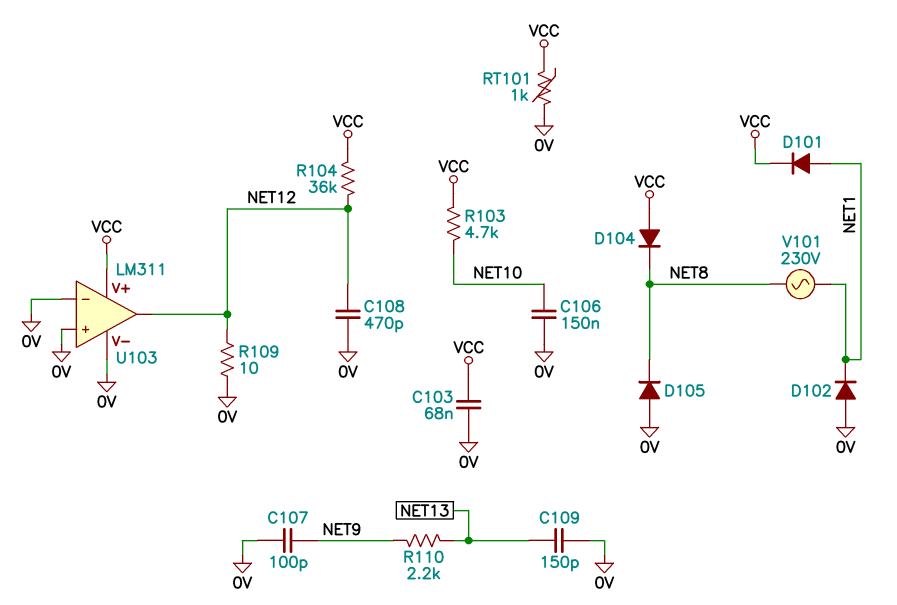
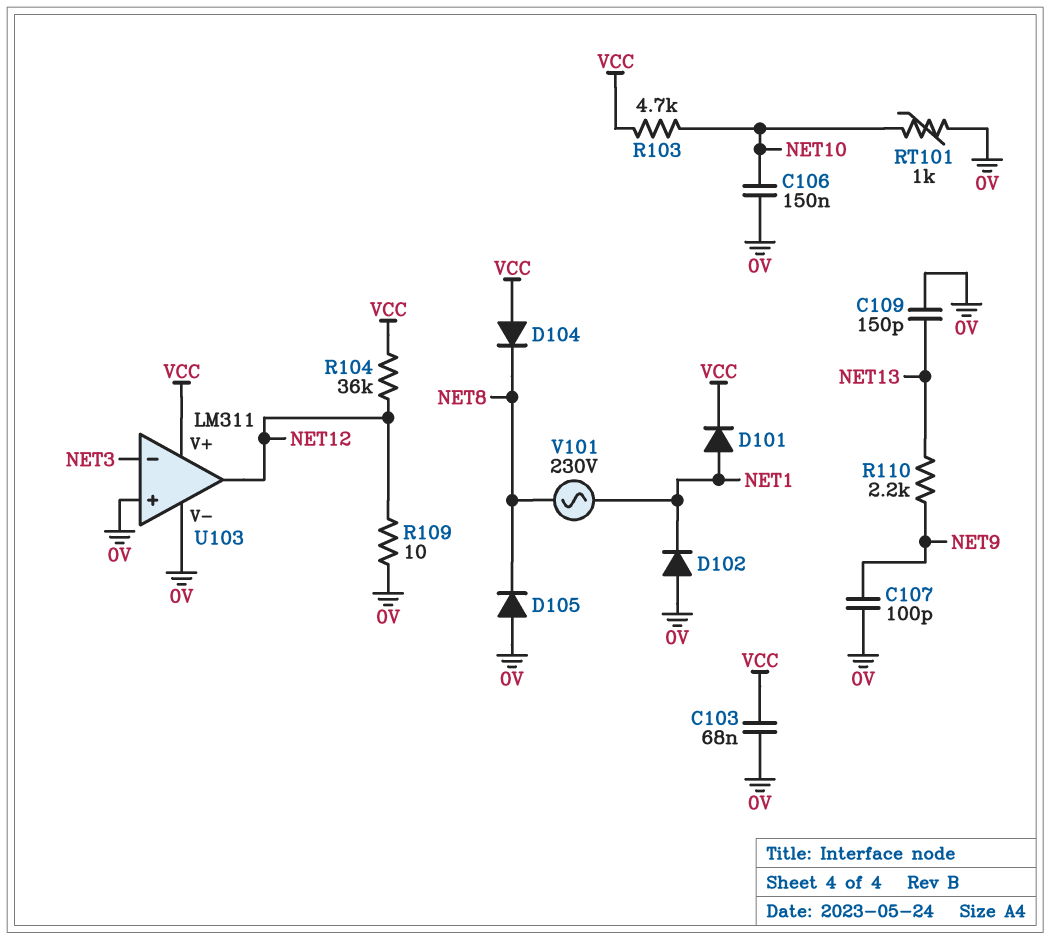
C108: 470pF (0V, NET12) -> none
RT101: 1k (0V, VCC) -> 1k (0V, NET10)
U103 pin in-: 0V -> NET3

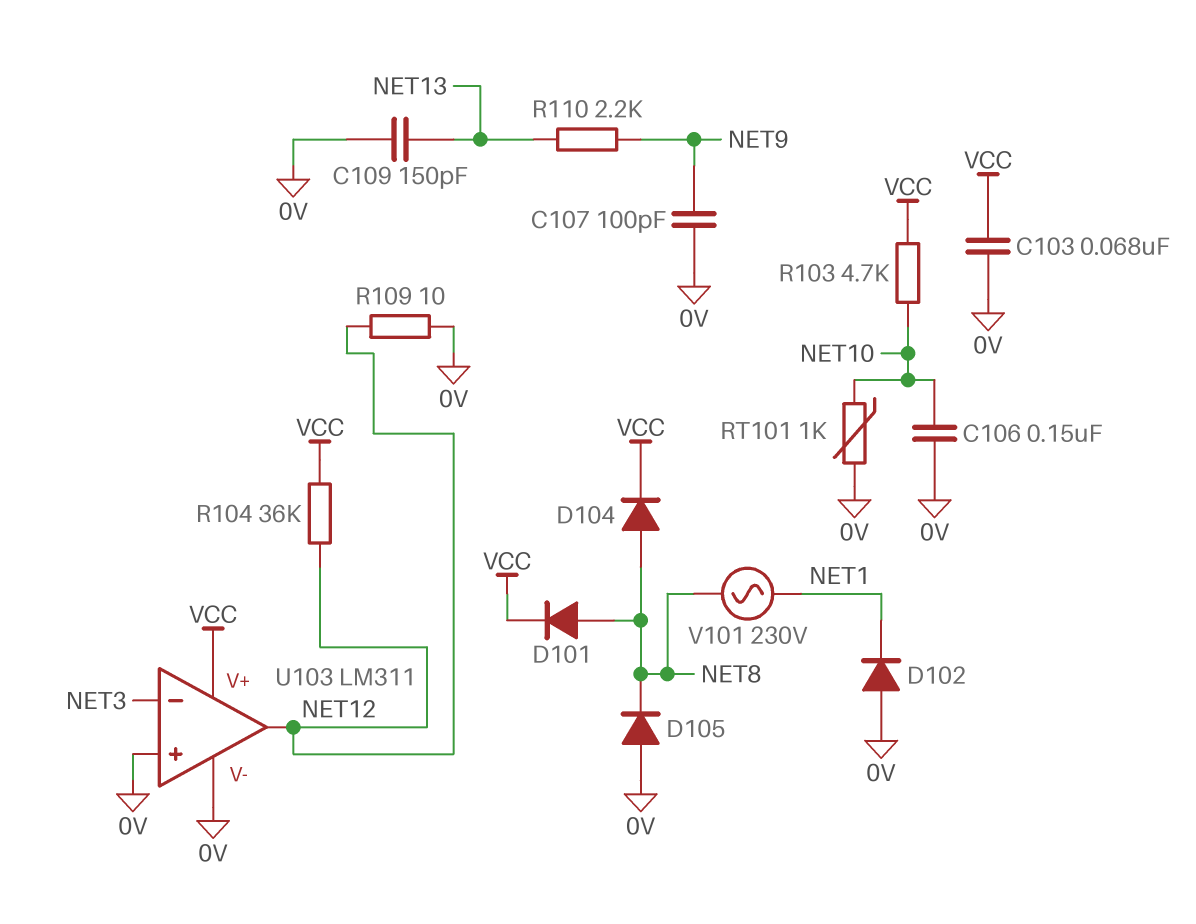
D101: diode (A NET1, K VCC) -> diode (A NET8, K VCC)
D104: diode (A VCC, K NET8) -> diode (A NET8, K VCC)

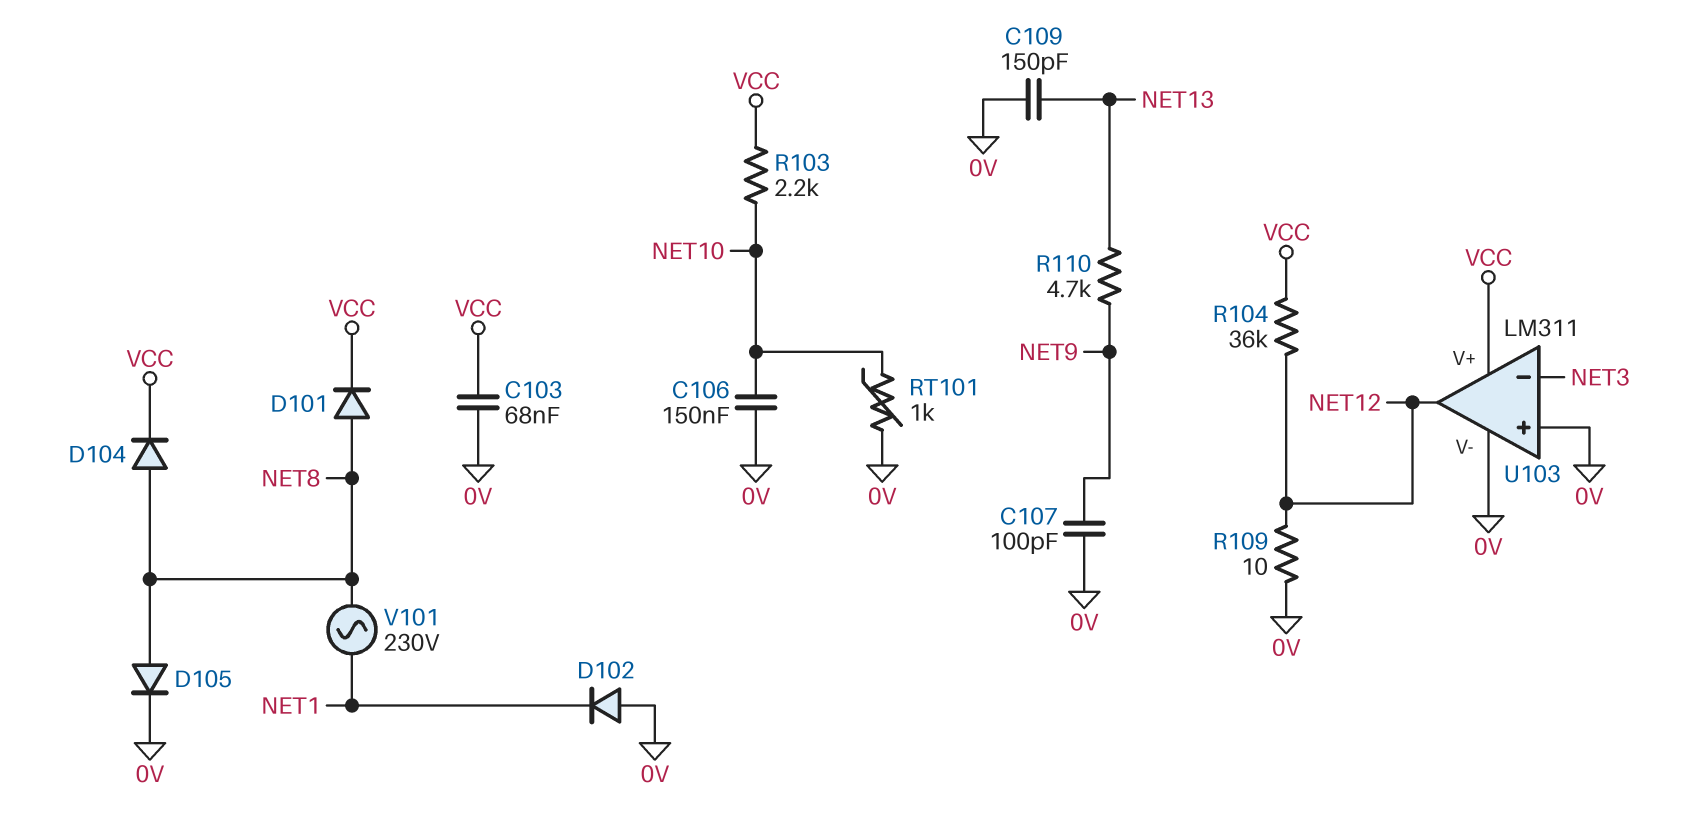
D105: diode (A 0V, K NET8) -> diode (A NET8, K 0V)
R103: 4.7k (NET10, VCC) -> 2.2k (NET10, VCC)
R110: 2.2k (NET9, NET13) -> 4.7k (NET9, NET13)

